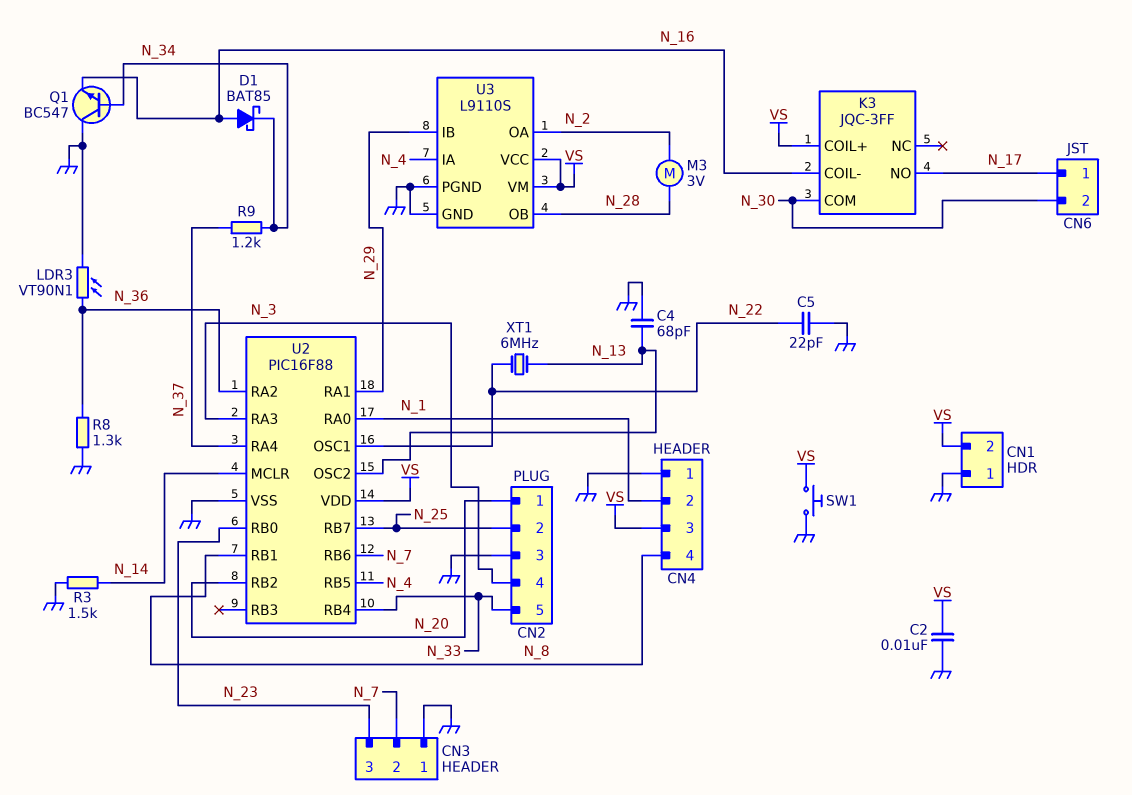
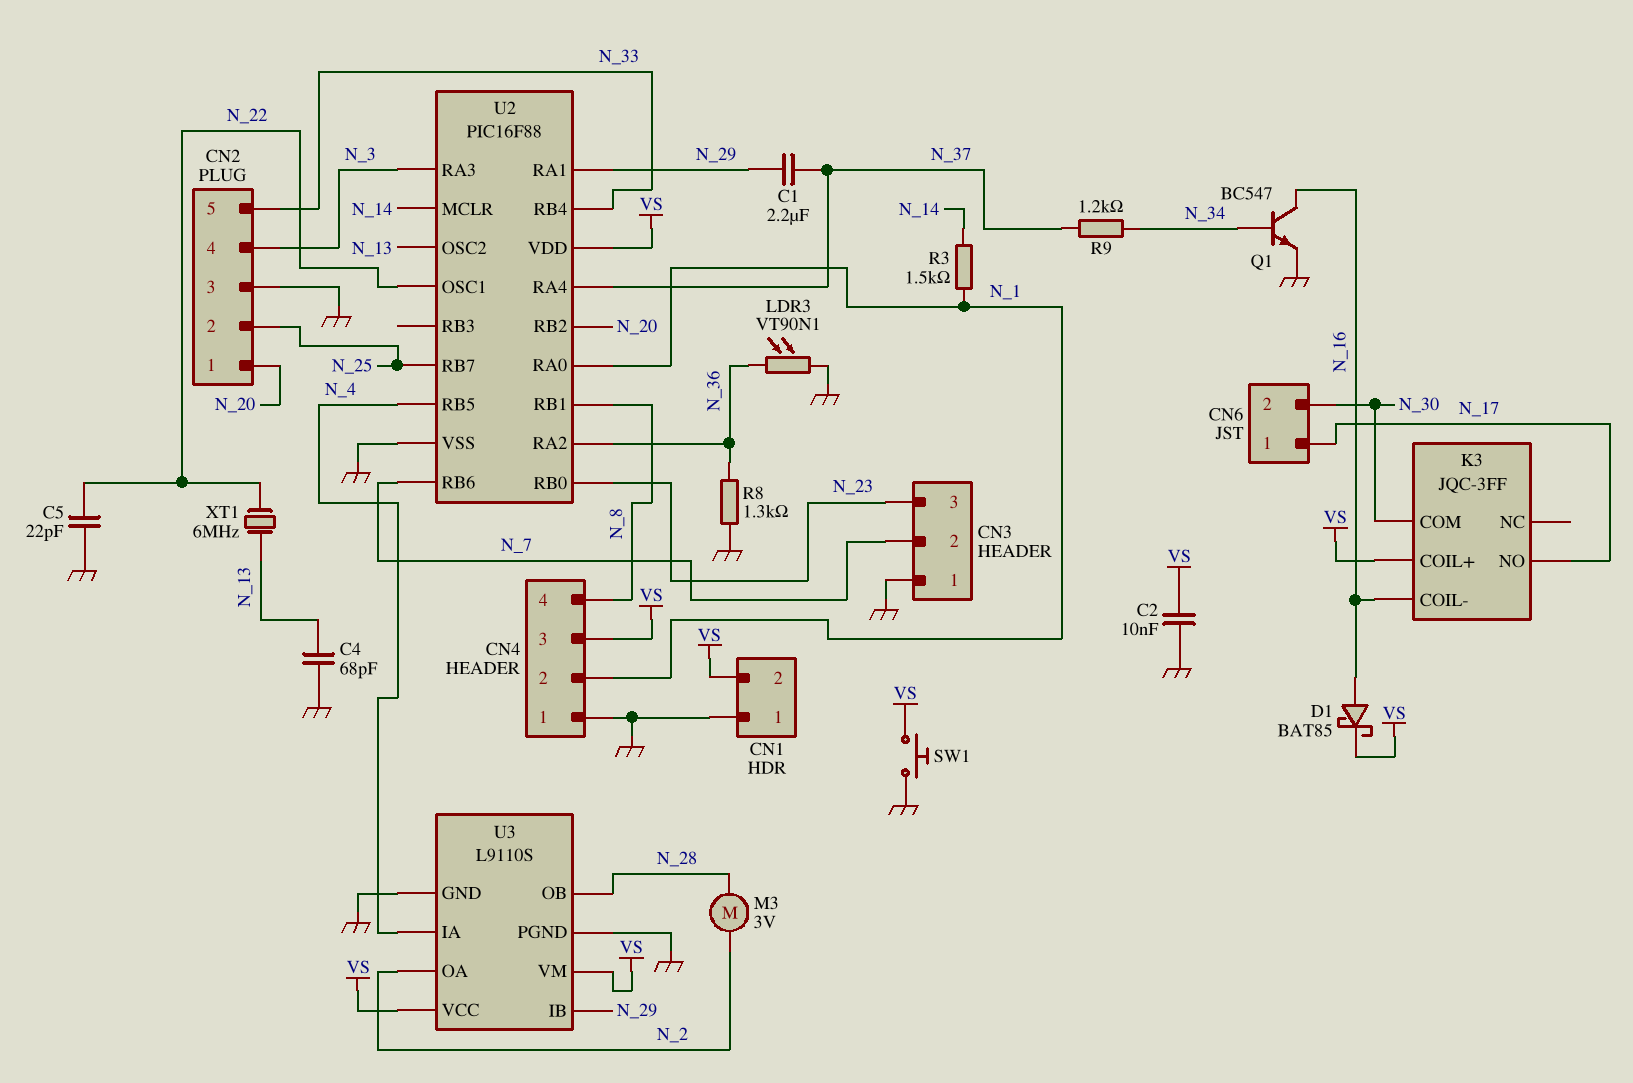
C1: none -> 2.2uF (N_29, N_37)
D1: schottky BAT85 (A N_16, K N_34) -> schottky BAT85 (A N_16, K VS)
Q1: NPN BC547 (B N_34, C GND, E N_16) -> NPN BC547 (B N_34, C N_16, E GND)
R3: 1.5k (GND, N_14) -> 1.5k (N_1, N_14)

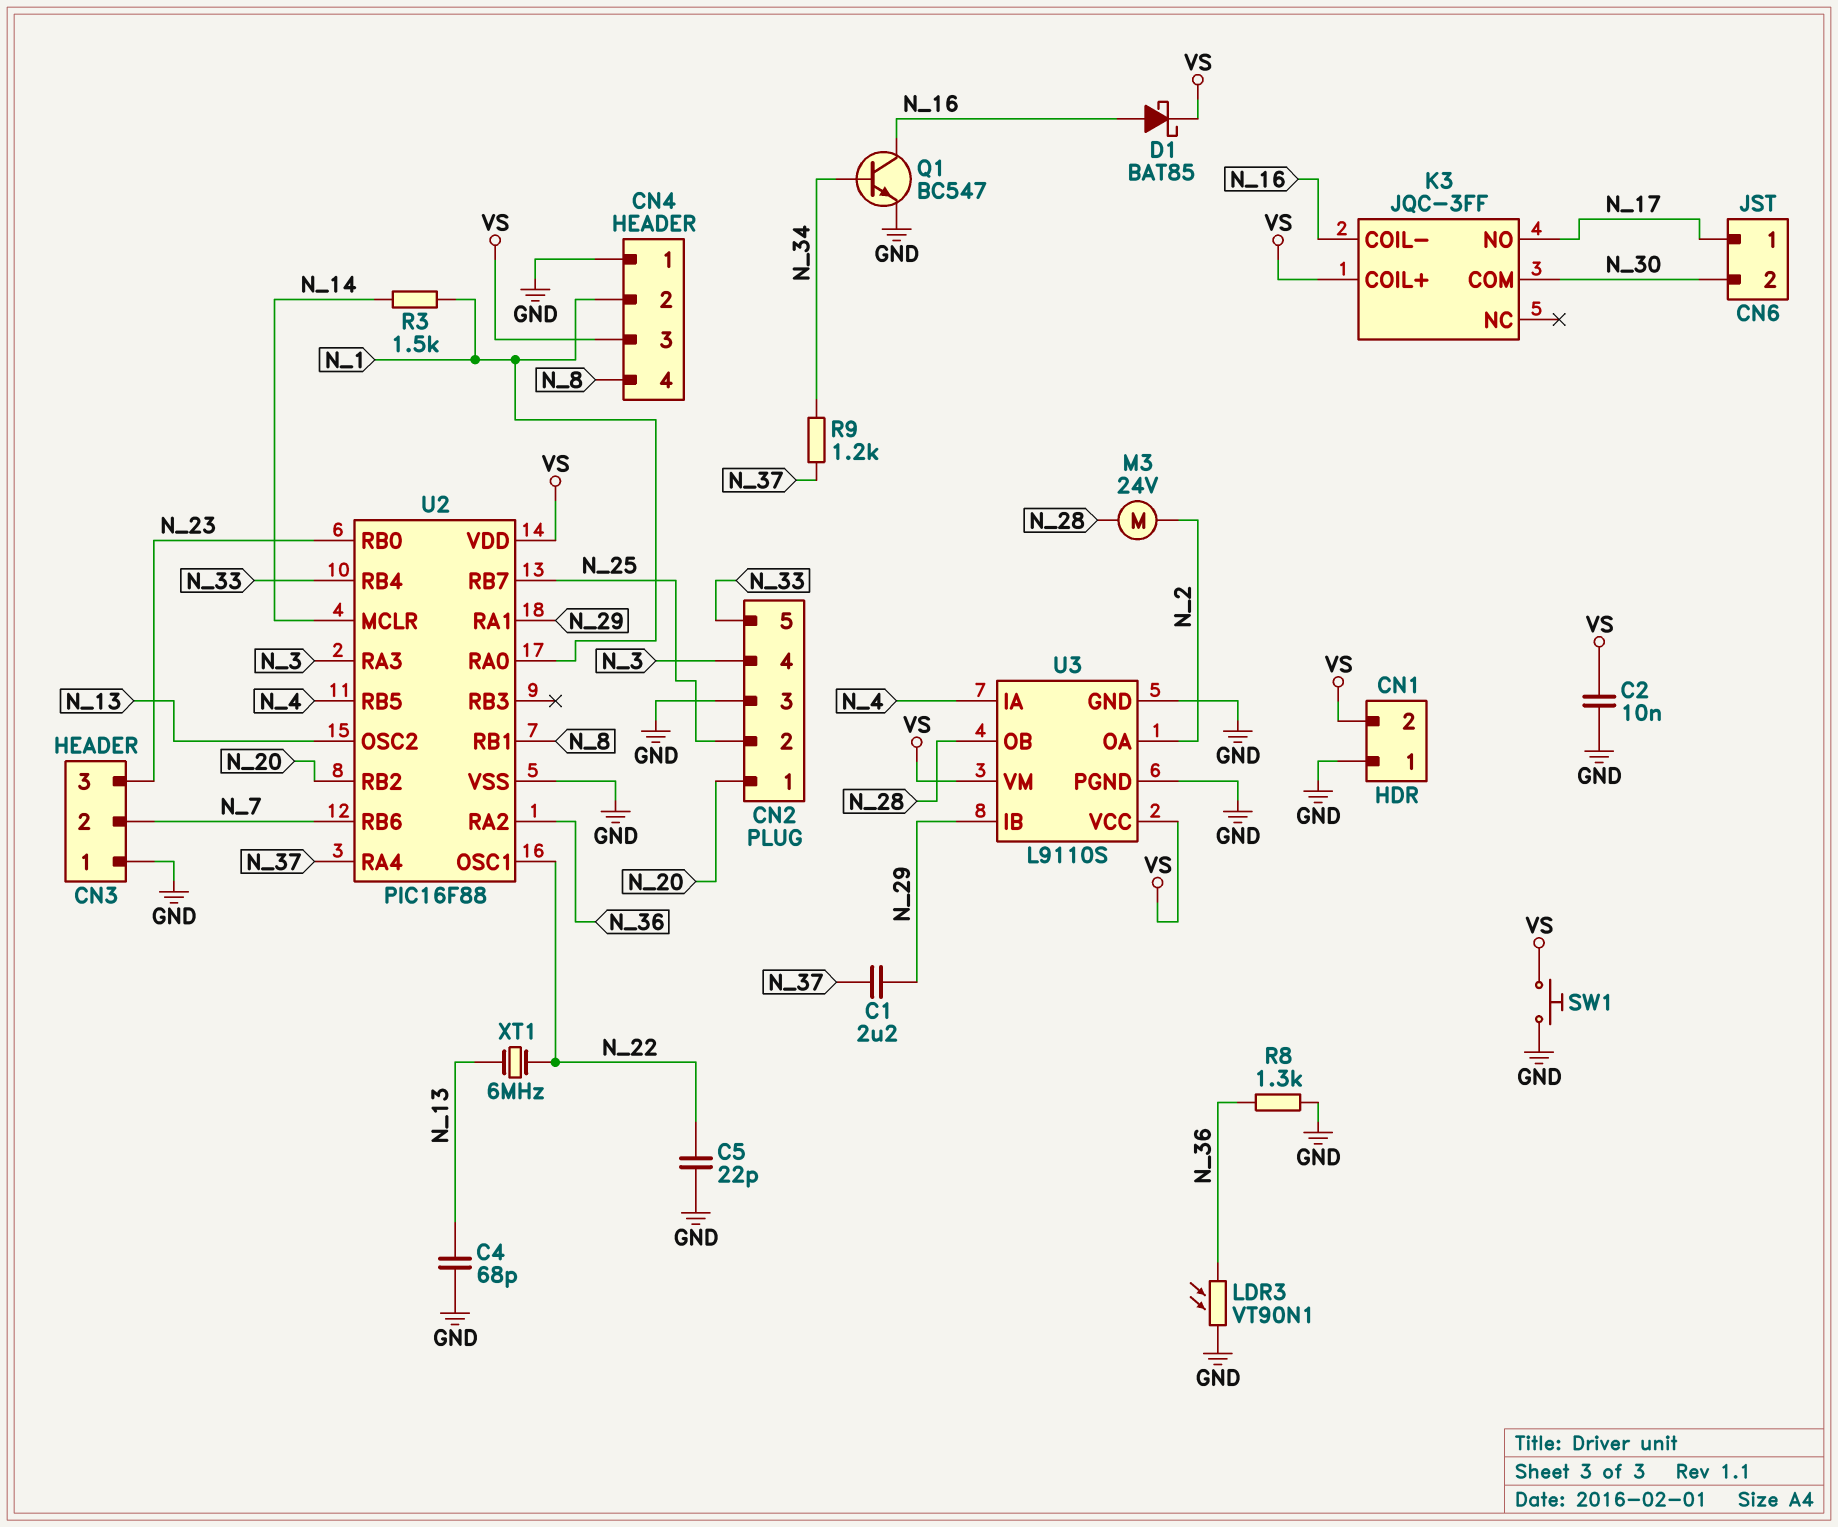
M3: motor 3V (N_2, N_28) -> motor 24V (N_2, N_28)

